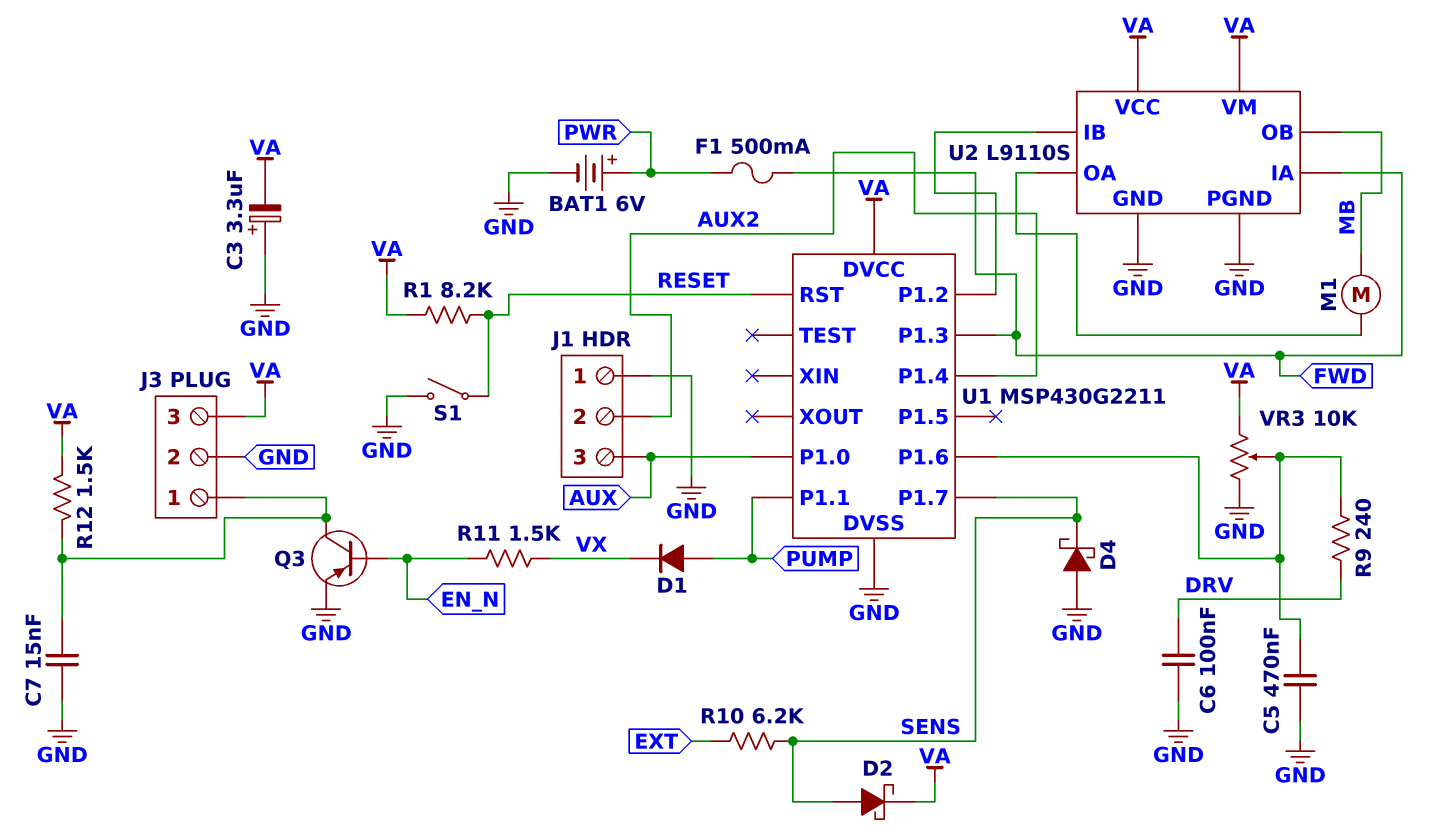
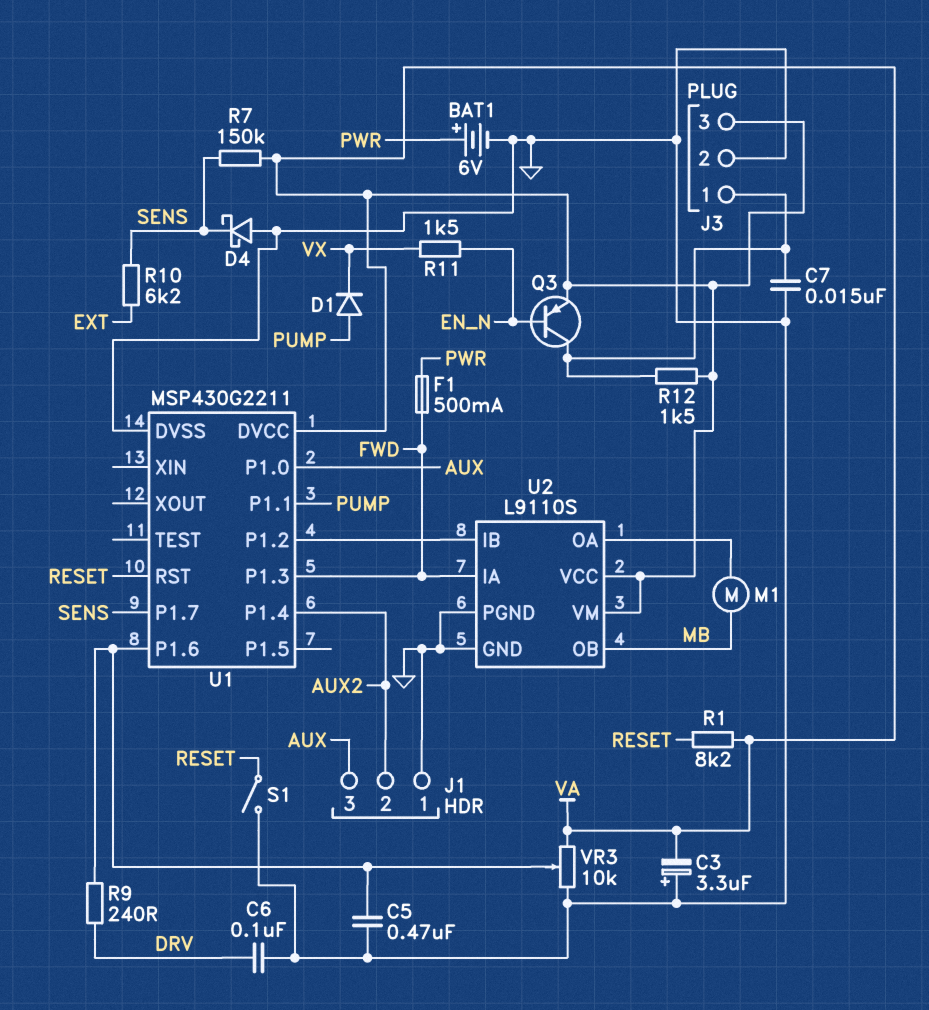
D2: schottky (A SENS, K VA) -> none
Q3: PNP (B EN_N, C J3/1, E GND) -> PNP (B EN_N, C J3/1, E VA)
R7: none -> 150k (SENS, VA)

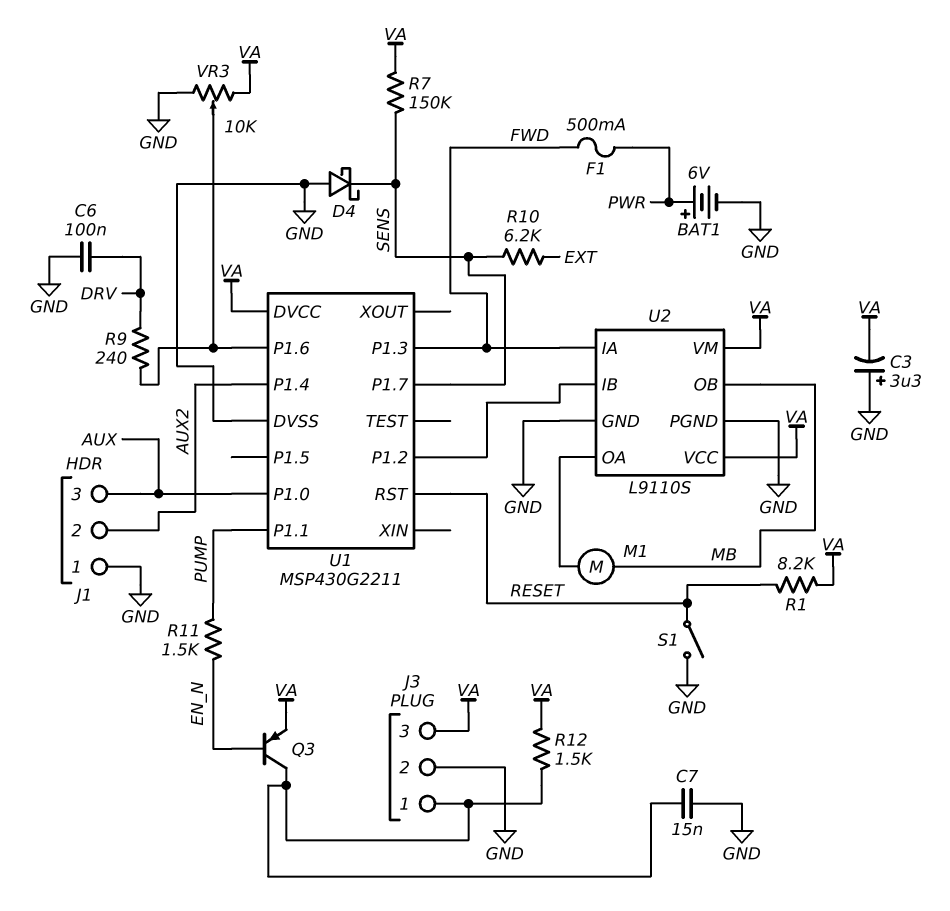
C5: 470nF (GND, U1/P1.6) -> none
D1: diode (A PUMP, K VX) -> none
R11: 1.5k (EN_N, VX) -> 1.5k (EN_N, PUMP)

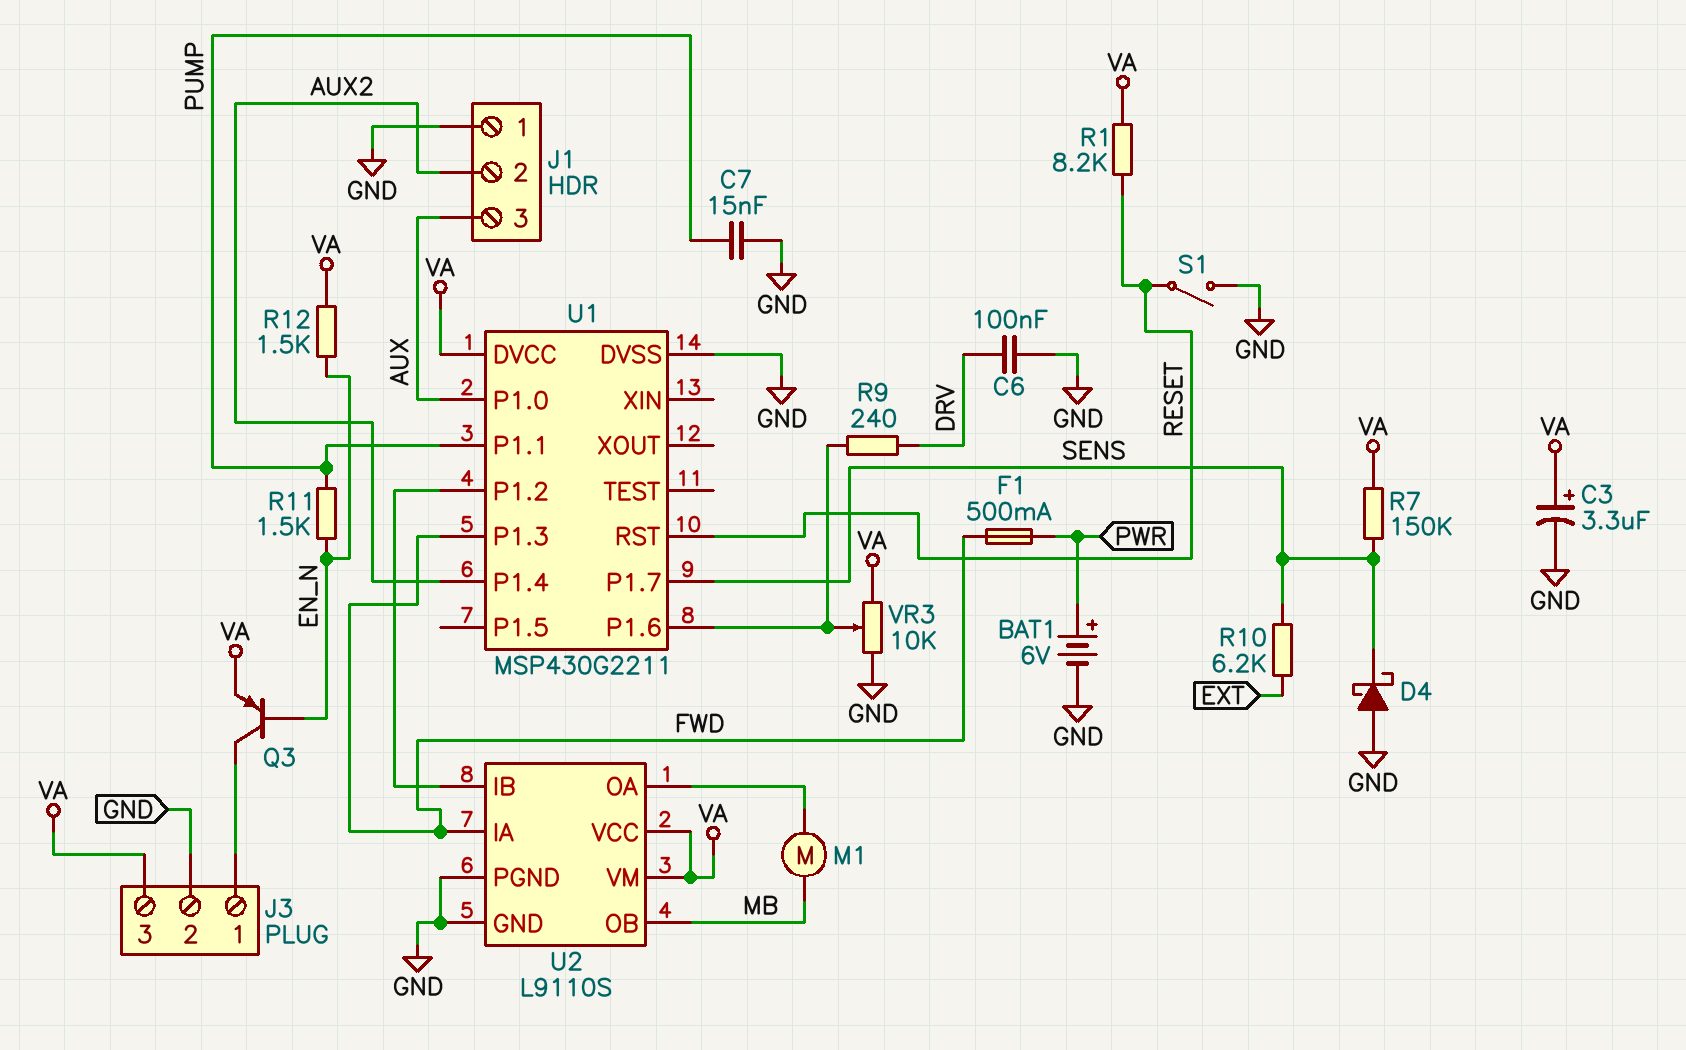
C3: 3.3uF (plus GND, minus VA) -> 3.3uF (plus VA, minus GND)
C7: 15nF (GND, J3/1) -> 15nF (GND, PUMP)
R12: 1.5k (J3/1, VA) -> 1.5k (EN_N, VA)

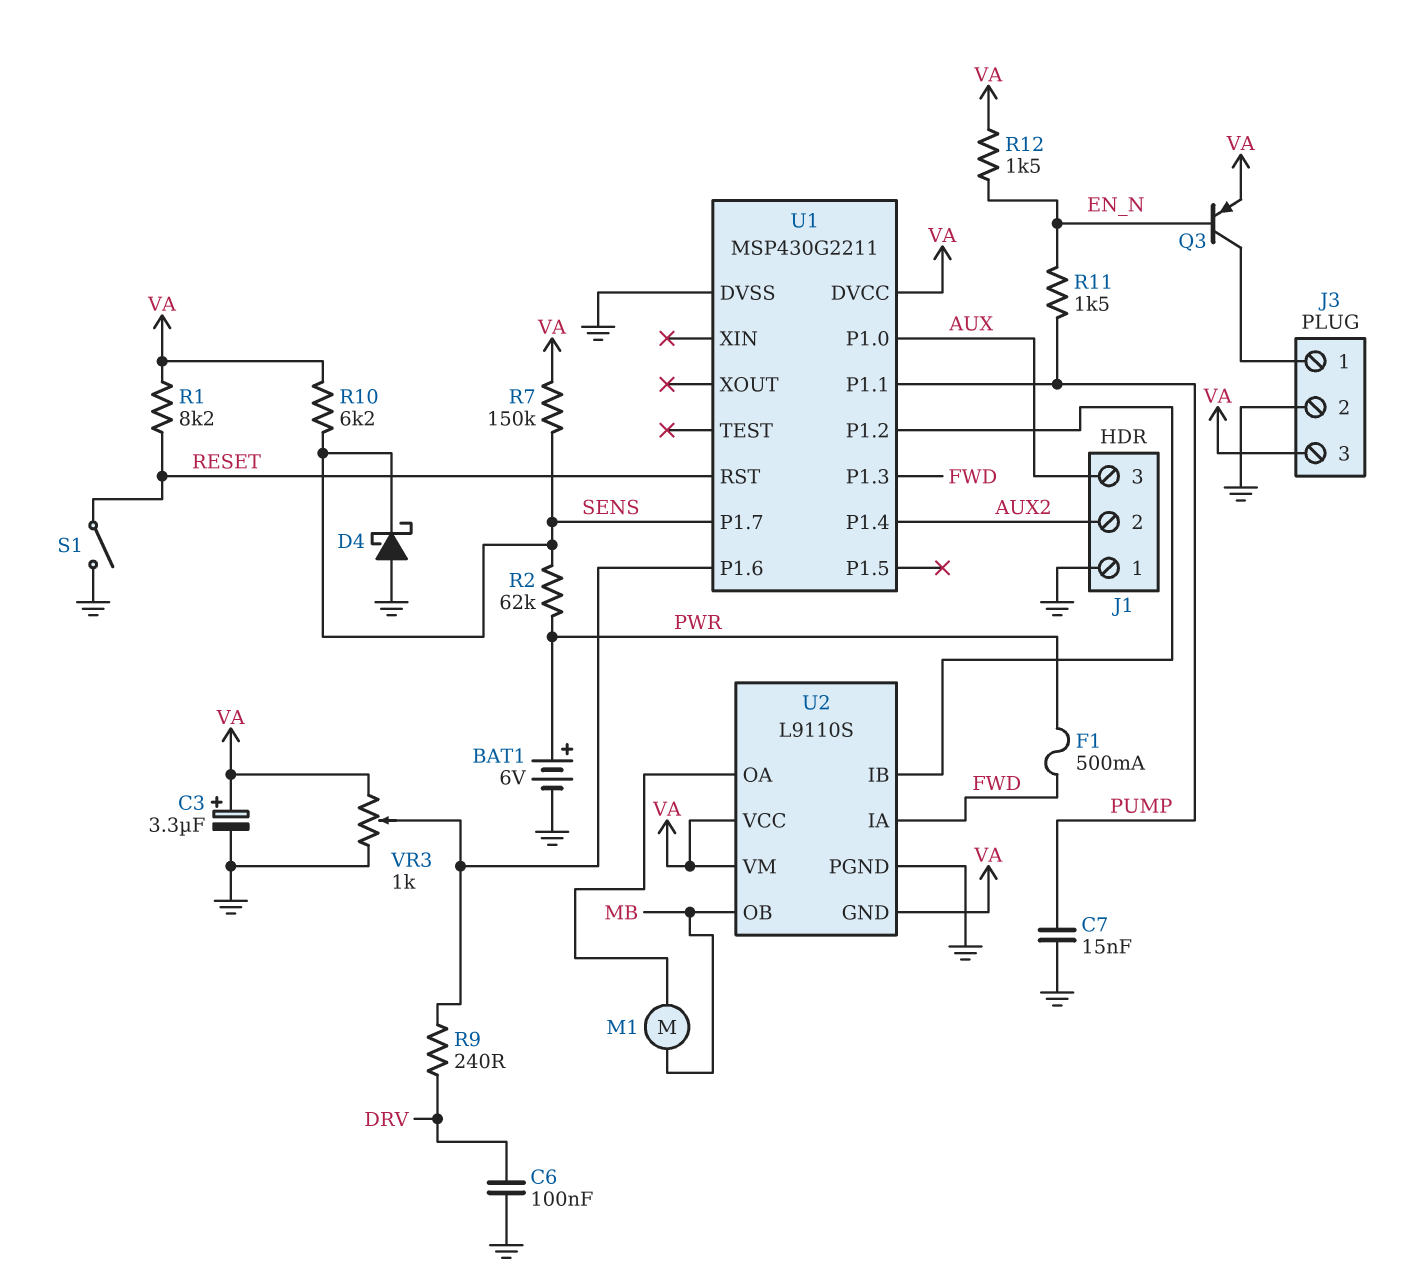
R2: none -> 62k (PWR, SENS)
R10: 6.2k (EXT, SENS) -> 6.2k (SENS, VA)
U2 pin GND: GND -> VA
VR3: 10k (GND, VA, wiper U1/P1.6) -> 1k (GND, VA, wiper U1/P1.6)

